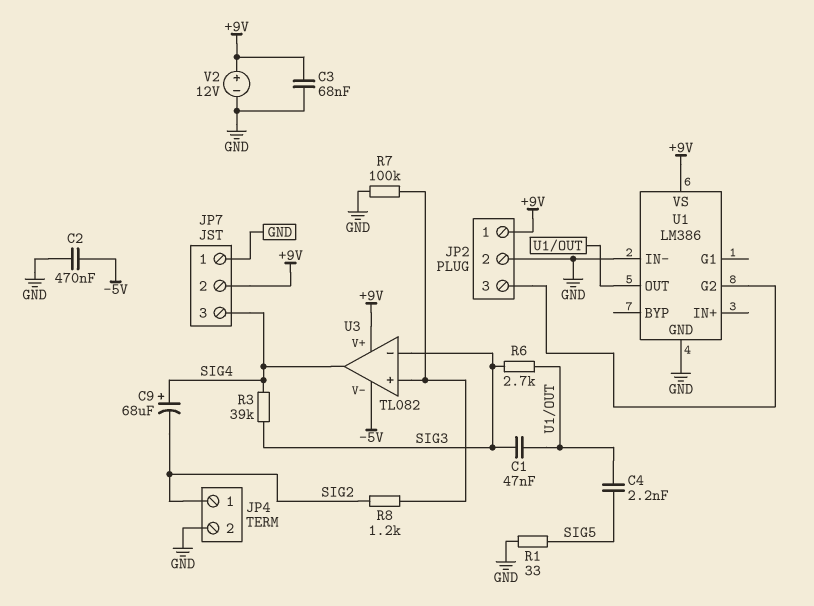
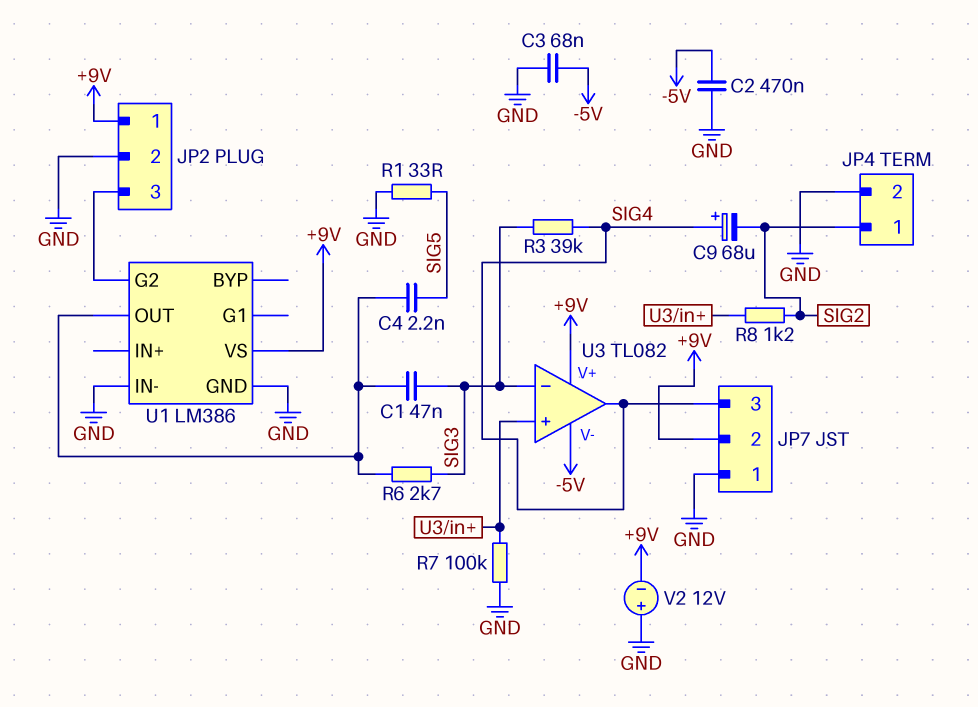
C3: 68nF (+9V, GND) -> 68nF (-5V, GND)
V2: 12V (plus +9V, minus GND) -> 12V (plus GND, minus +9V)

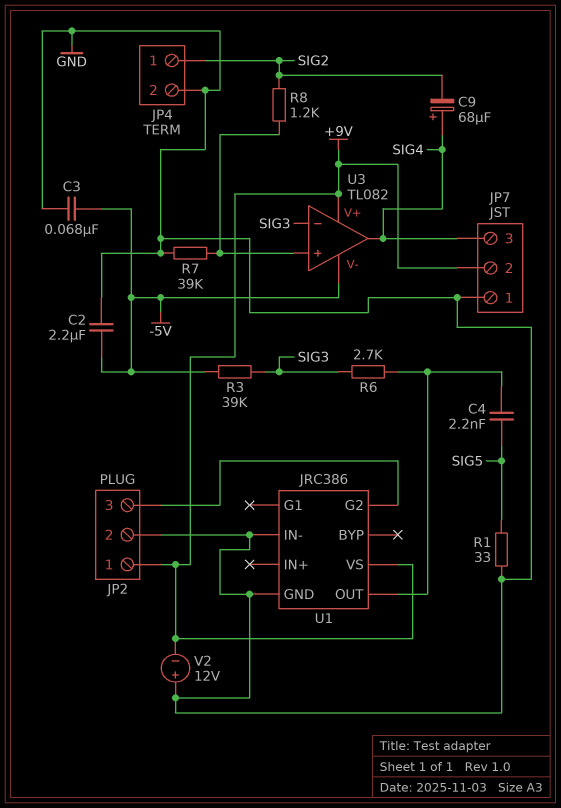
C1: 47nF (SIG3, U1/OUT) -> none
C2: 470nF (-5V, GND) -> 2.2uF (-5V, GND)
R3: 39k (SIG3, SIG4) -> 39k (-5V, SIG3)
R7: 100k (GND, U3/in+) -> 39k (GND, U3/in+)
U1: LM386 -> JRC386

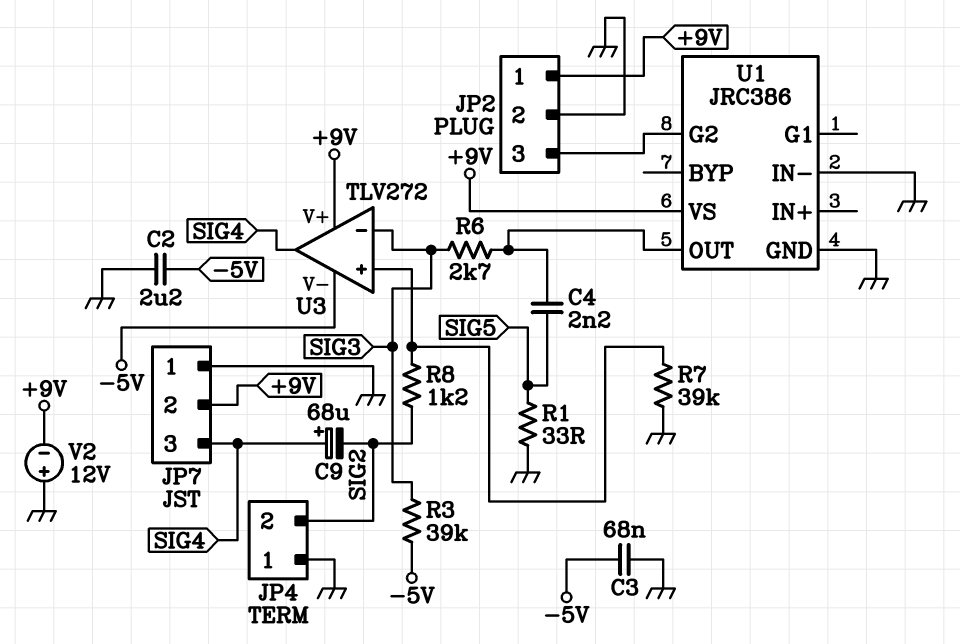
JP4 pin 1: SIG2 -> GND
JP4 pin 2: GND -> SIG2
U3: TL082 -> TLV272

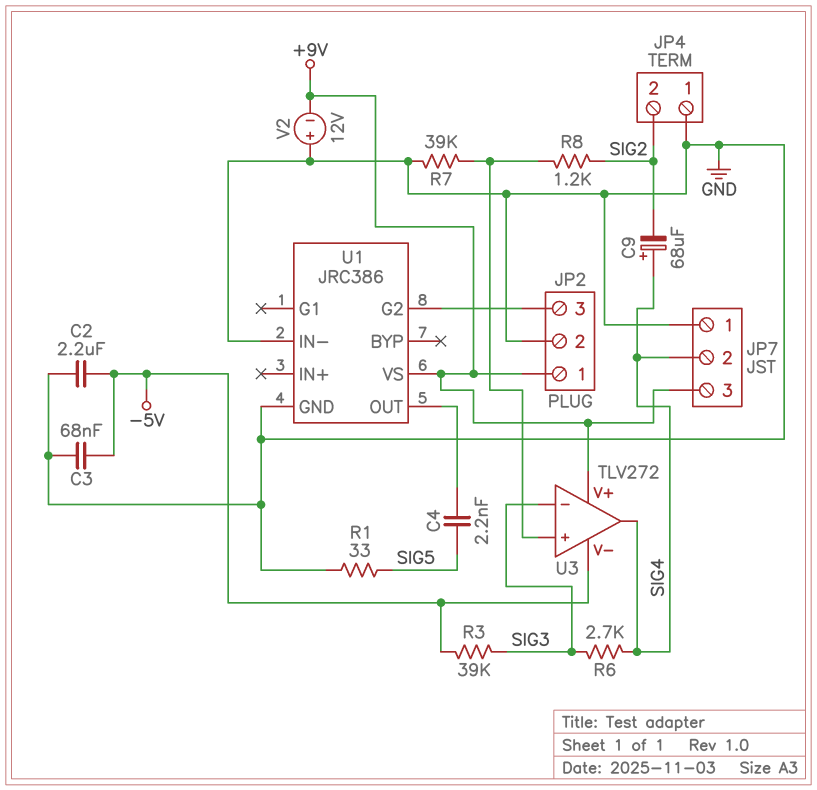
JP7 pin 2: +9V -> SIG4
JP7 pin 3: SIG4 -> +9V
R6: 2.7k (SIG3, U1/OUT) -> 2.7k (SIG3, SIG4)

